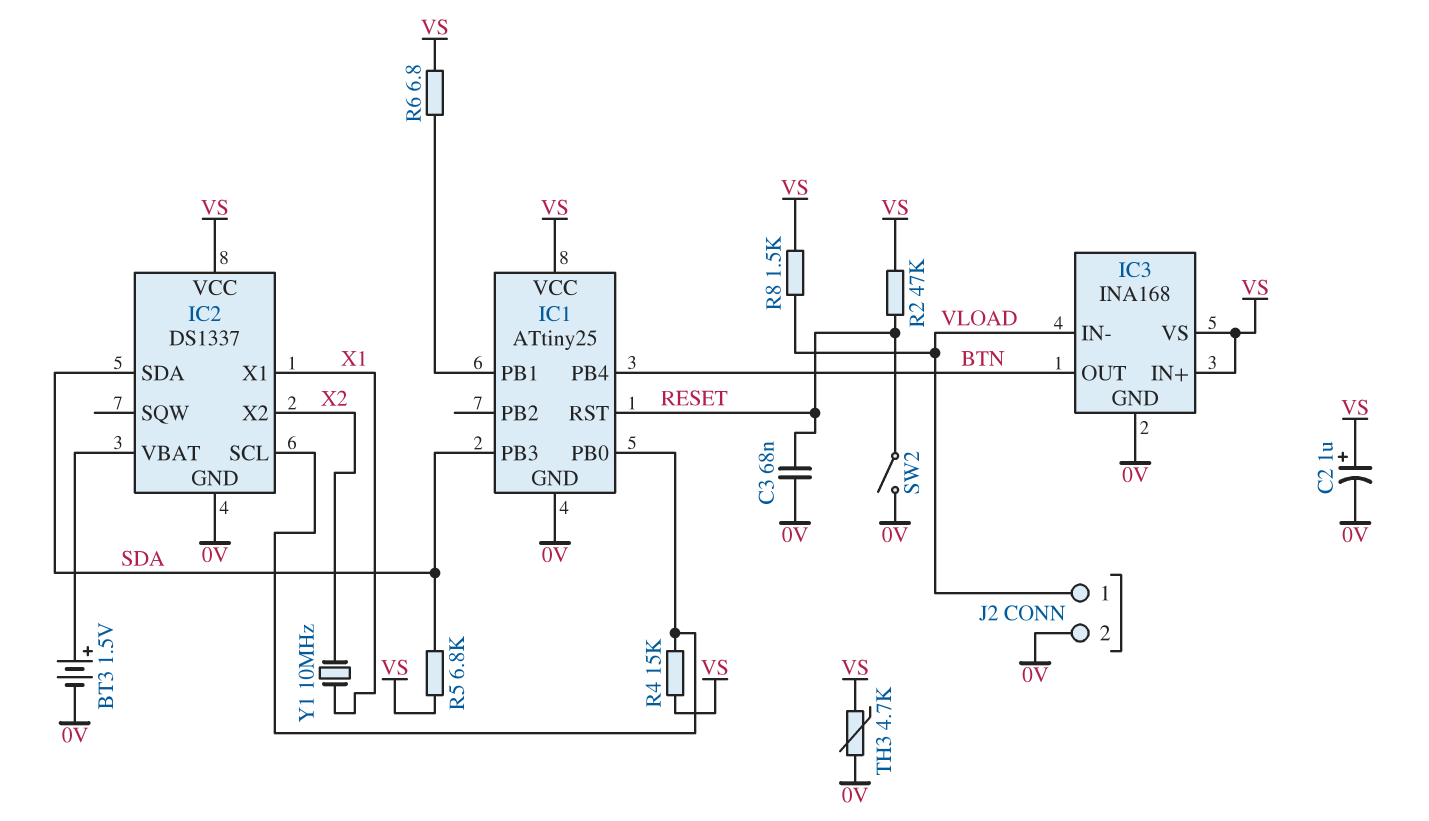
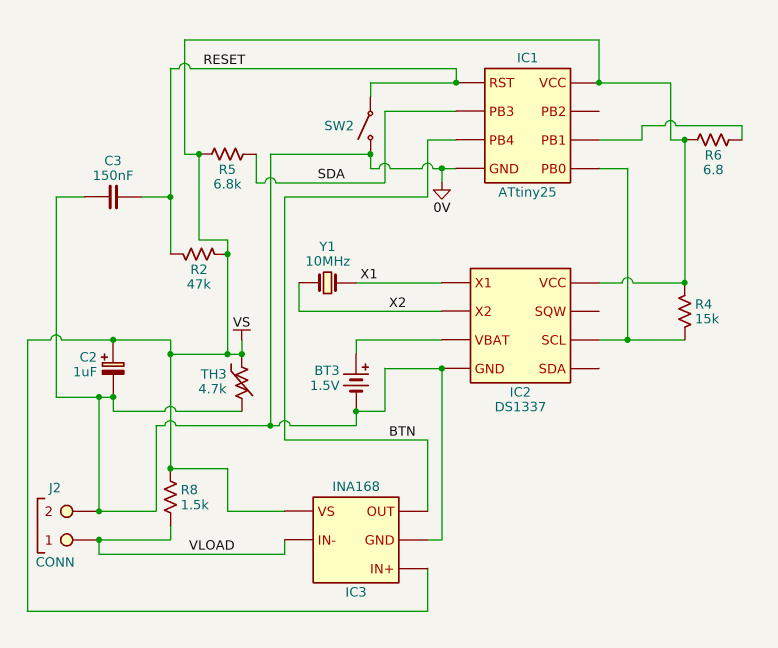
C3: 68nF (0V, RESET) -> 150nF (0V, RESET)
IC2 pin SDA: SDA -> none

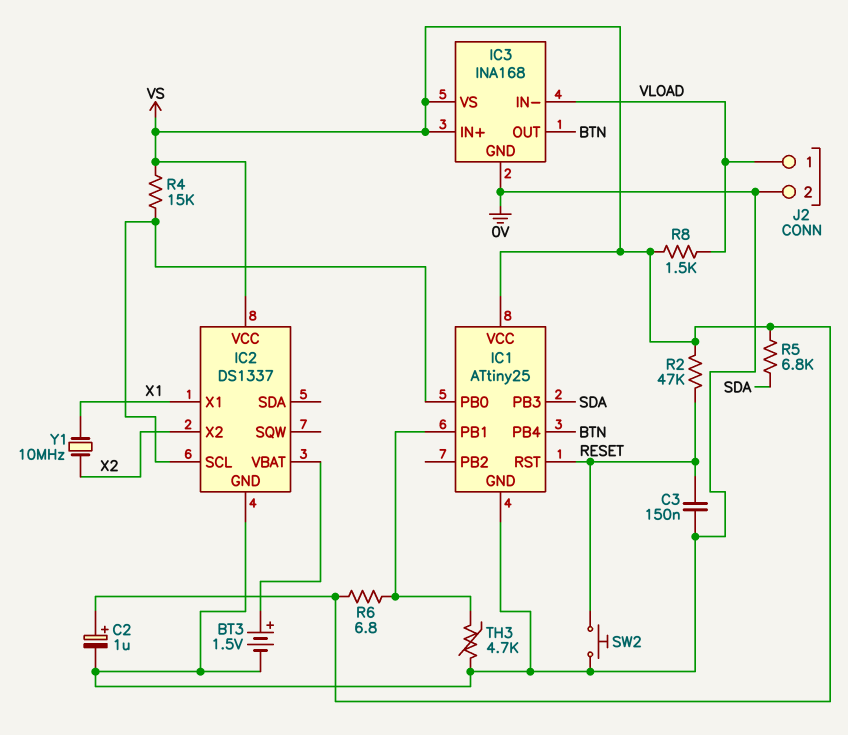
SW2: switch (0V, RESET) -> button (0V, RESET)
TH3: 4.7k (0V, VS) -> 4.7k (0V, IC1/PB1)

